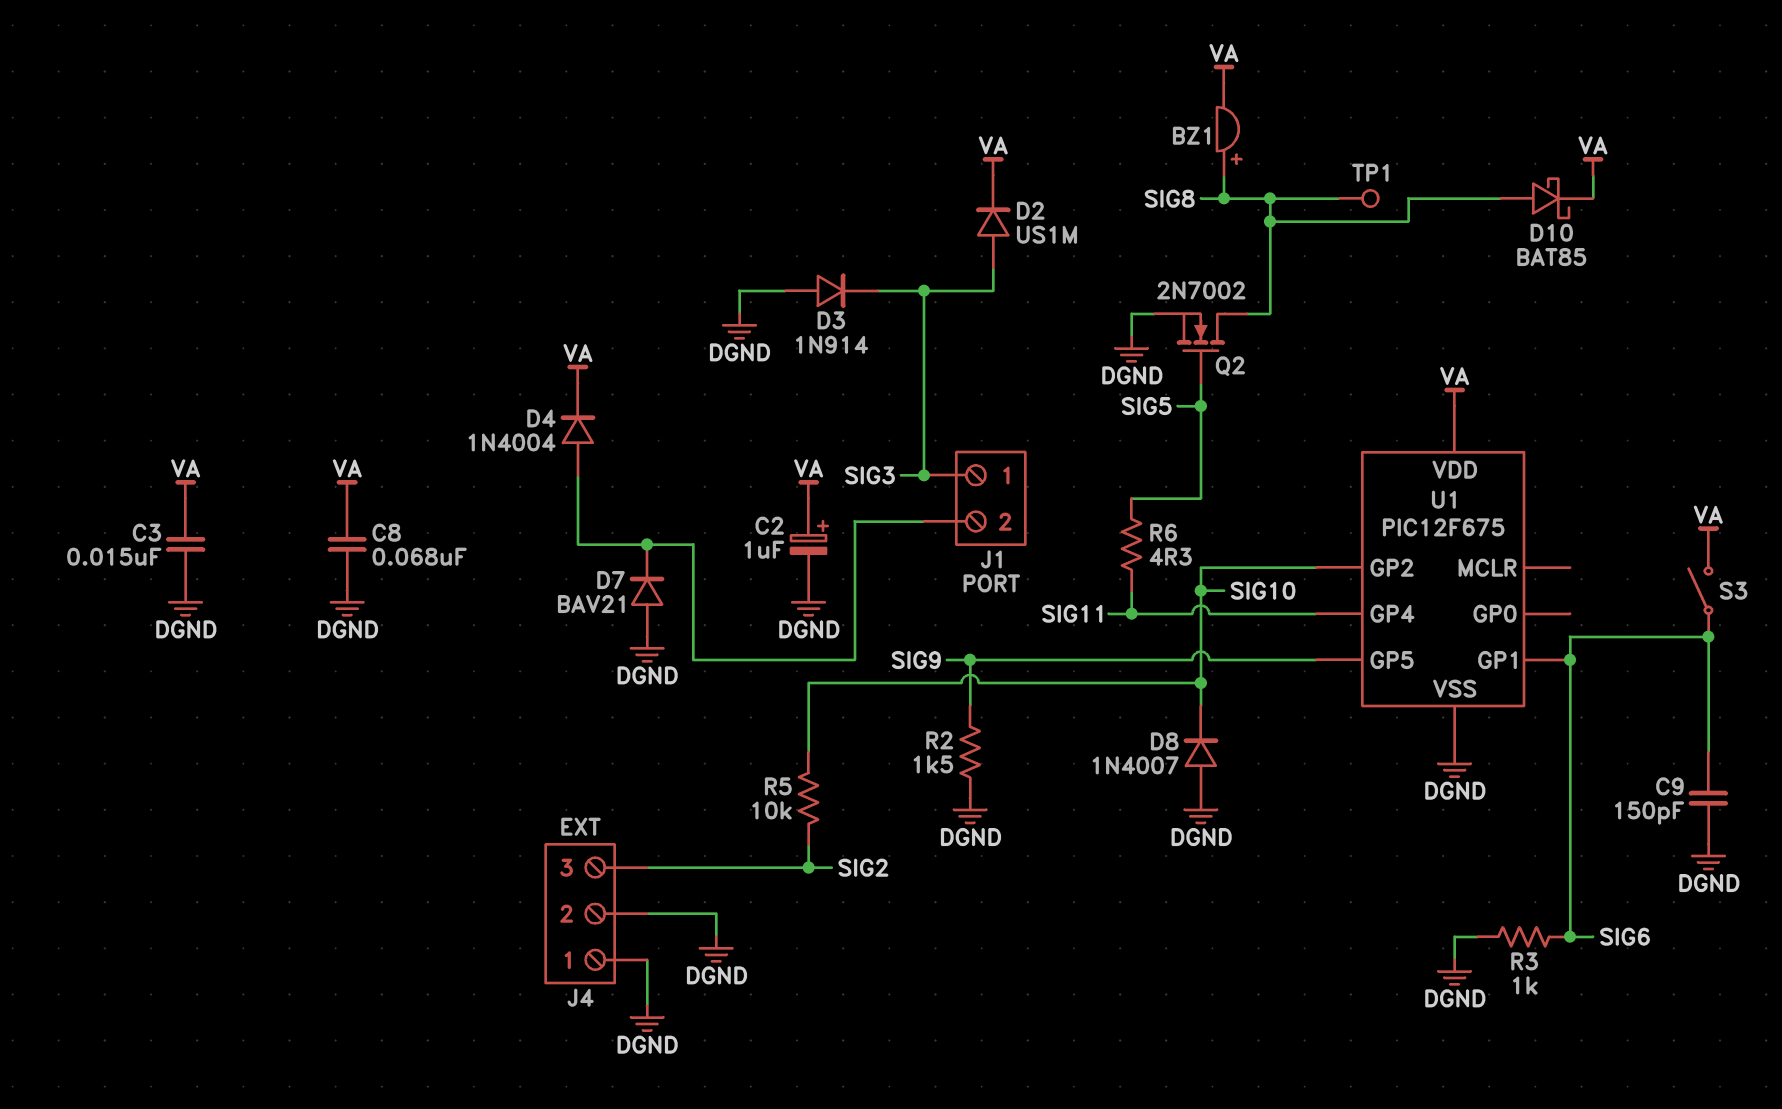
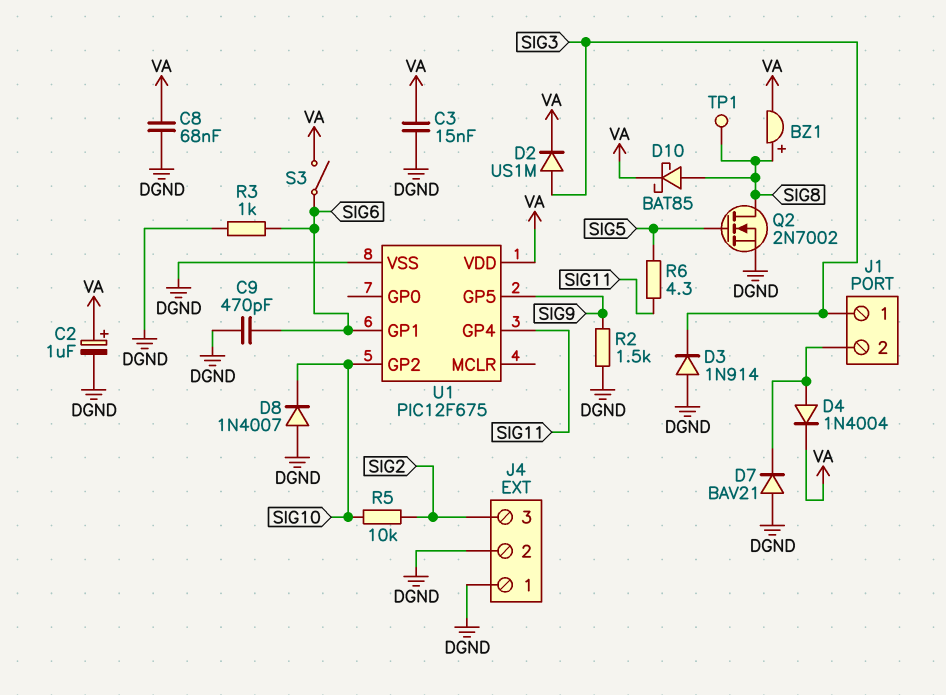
C9: 150pF (DGND, SIG6) -> 470pF (DGND, SIG6)

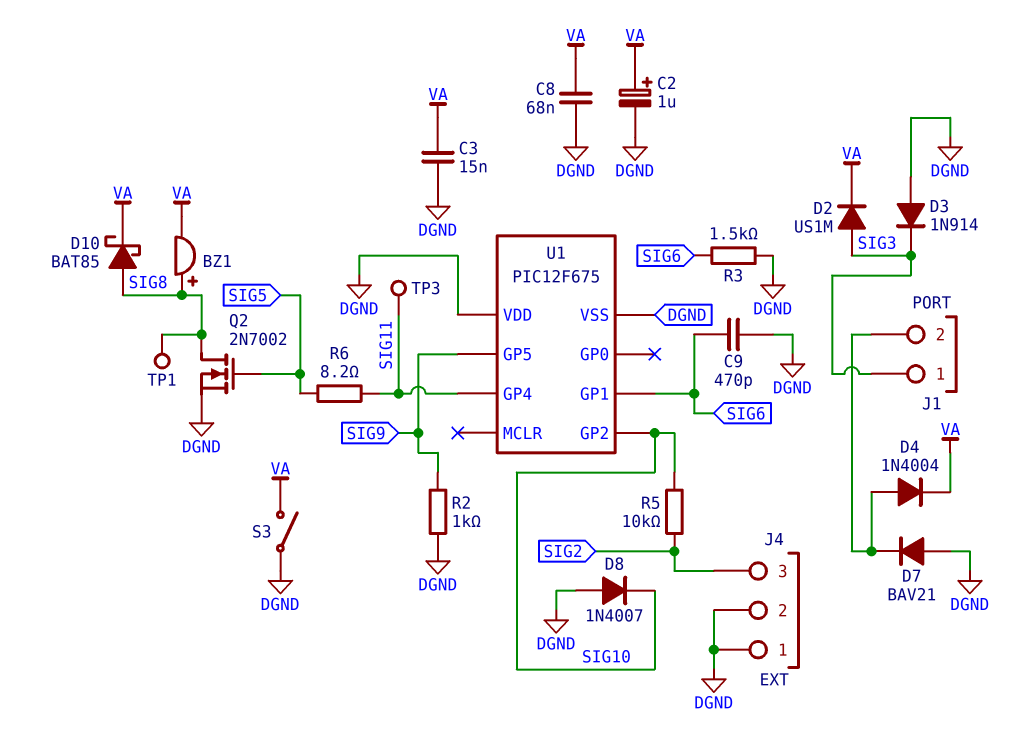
R2: 1.5k (DGND, SIG9) -> 1k (DGND, SIG9)
R3: 1k (DGND, SIG6) -> 1.5k (DGND, SIG6)
R6: 4.3 (SIG5, SIG11) -> 8.2 (SIG5, SIG11)
S3: switch (SIG6, VA) -> switch (DGND, VA)
TP3: none -> test point (SIG11)
U1 pin VDD: VA -> DGND

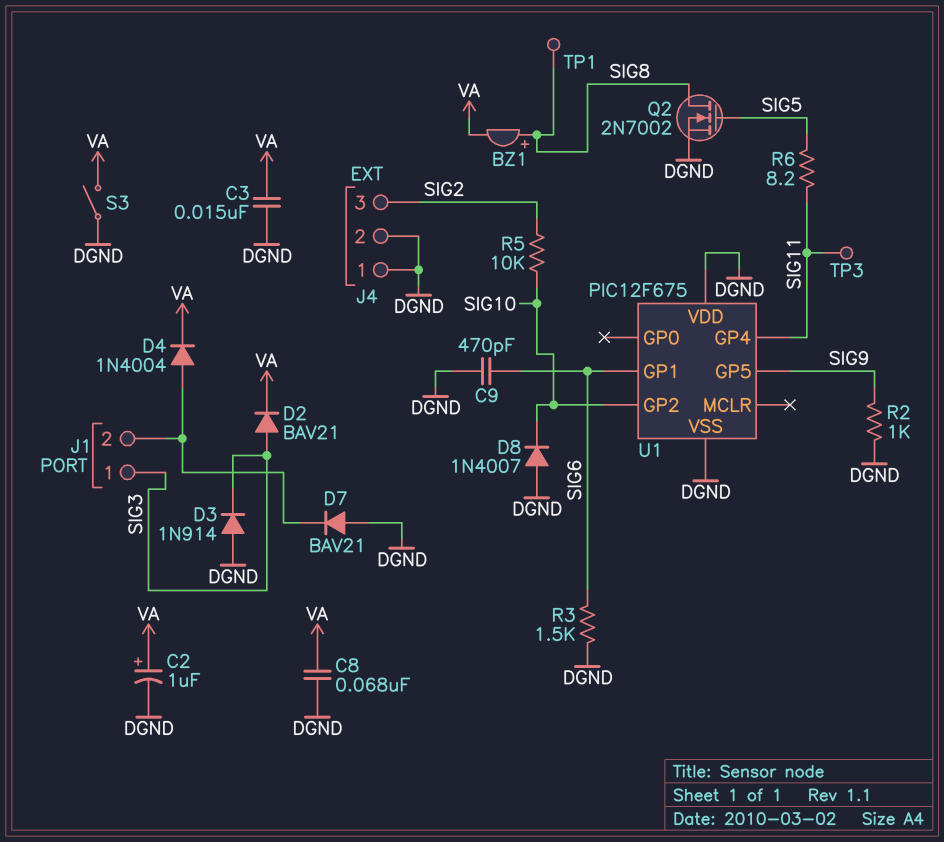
D2: diode US1M (A SIG3, K VA) -> diode BAV21 (A SIG3, K VA)
D10: schottky BAT85 (A SIG8, K VA) -> none

